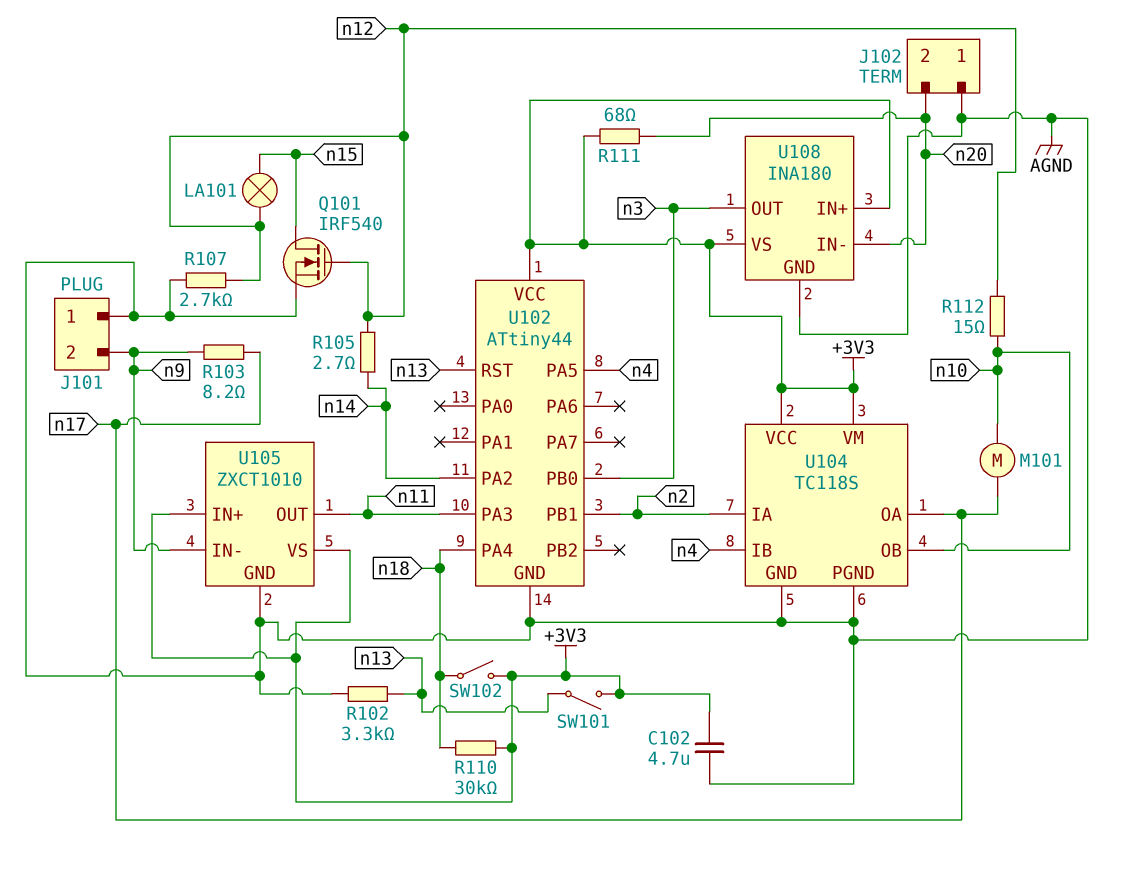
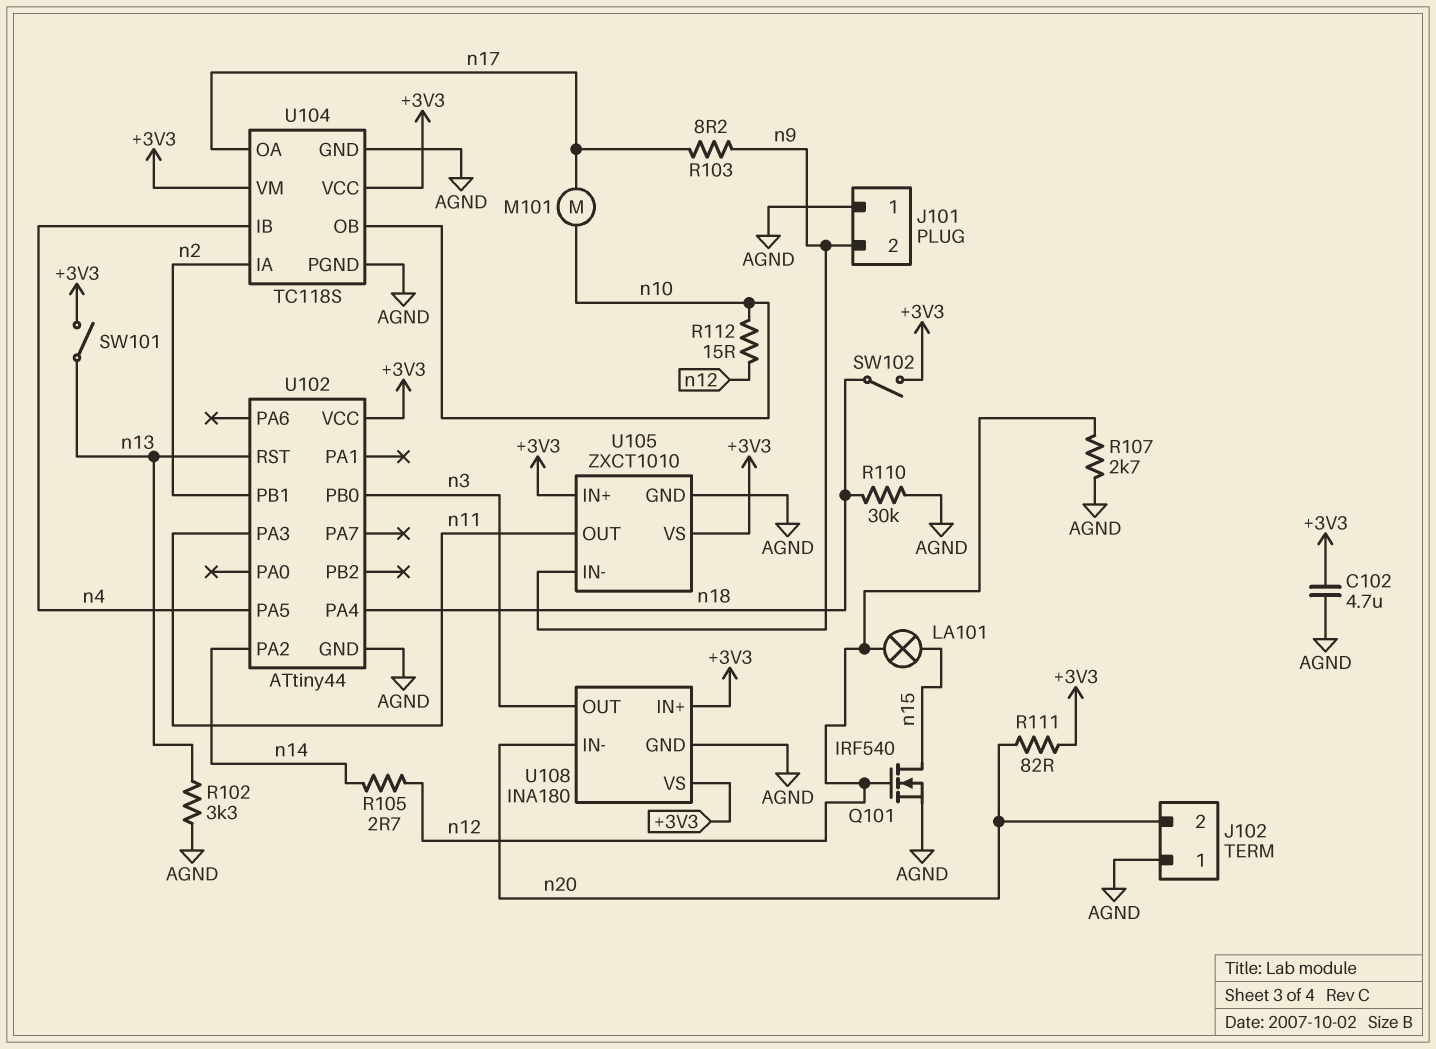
R110: 30k (+3V3, n18) -> 30k (AGND, n18)
R111: 68 (+3V3, n20) -> 82 (+3V3, n20)

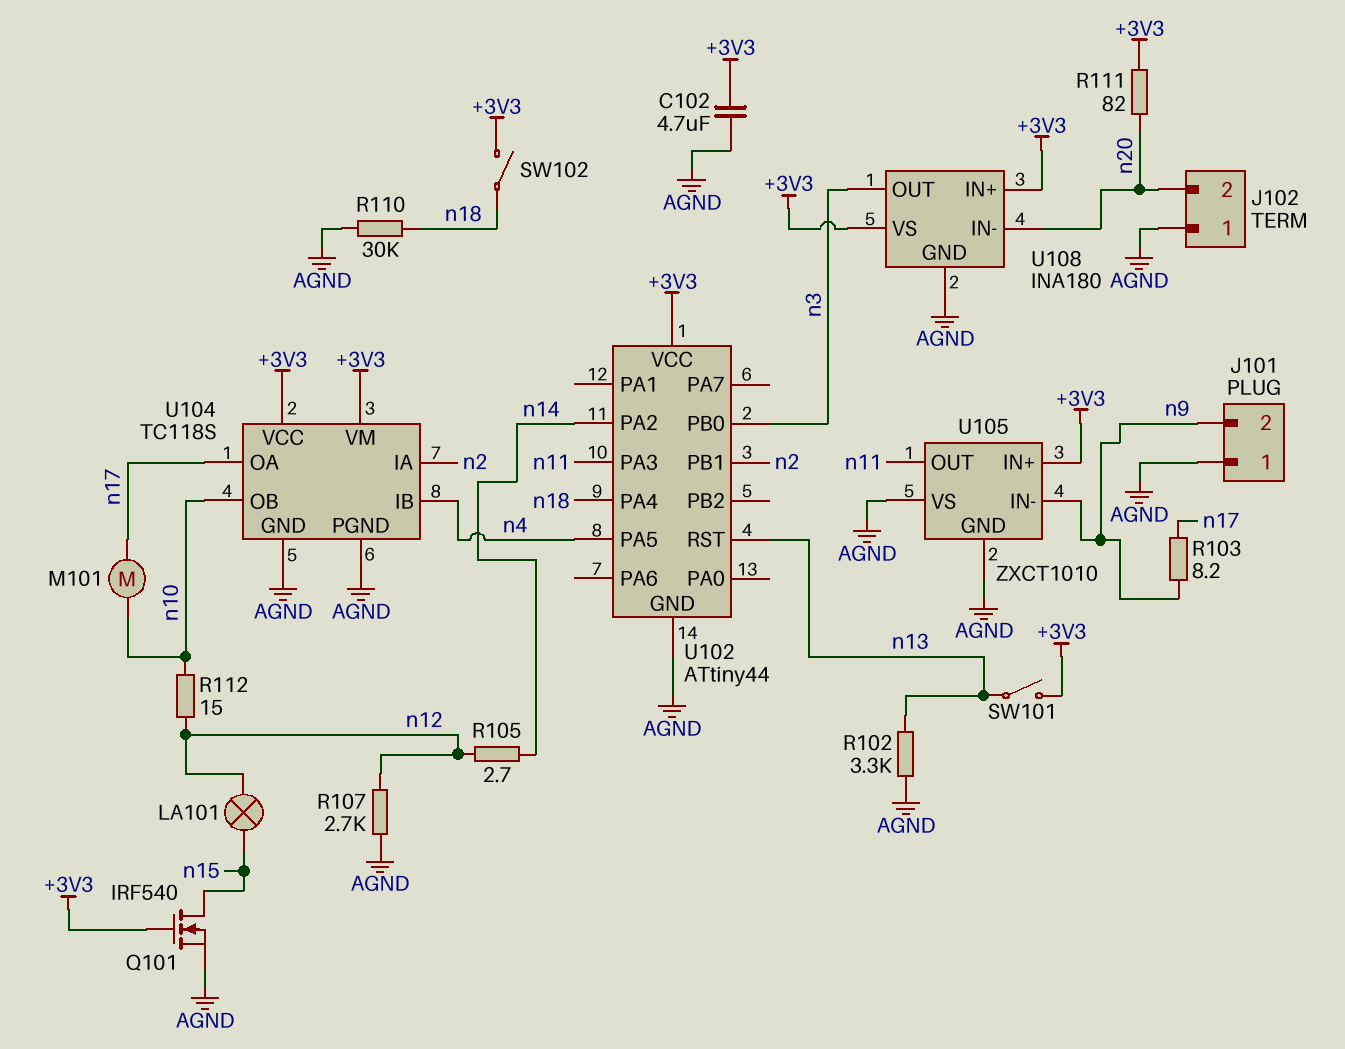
Q101: NMOS IRF540 (G n12, D n15, S AGND) -> NMOS IRF540 (G +3V3, D n15, S AGND)
U105 pin VS: +3V3 -> AGND

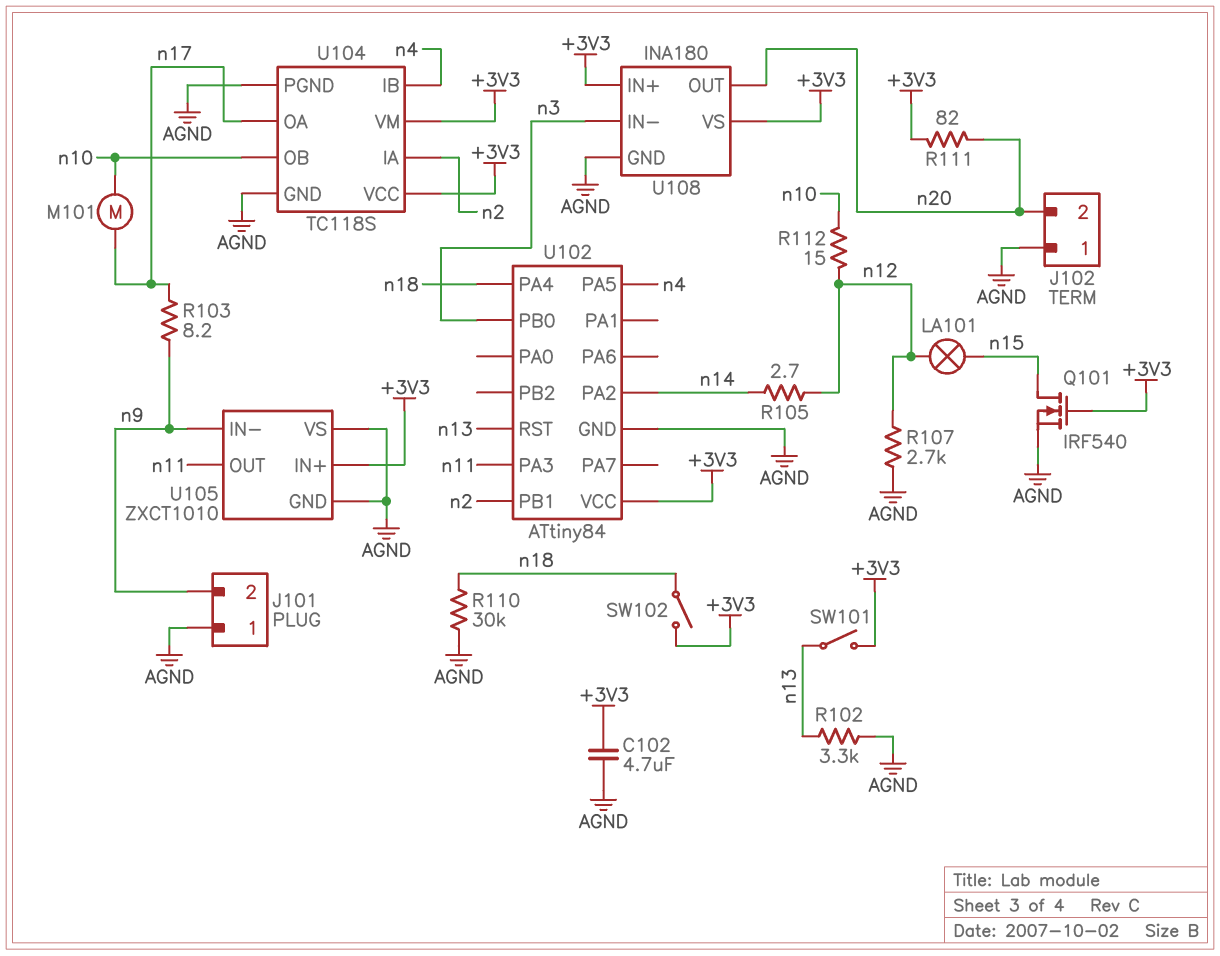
U102: ATtiny44 -> ATtiny84
U108 pin IN-: n20 -> n3
U108 pin OUT: n3 -> n20

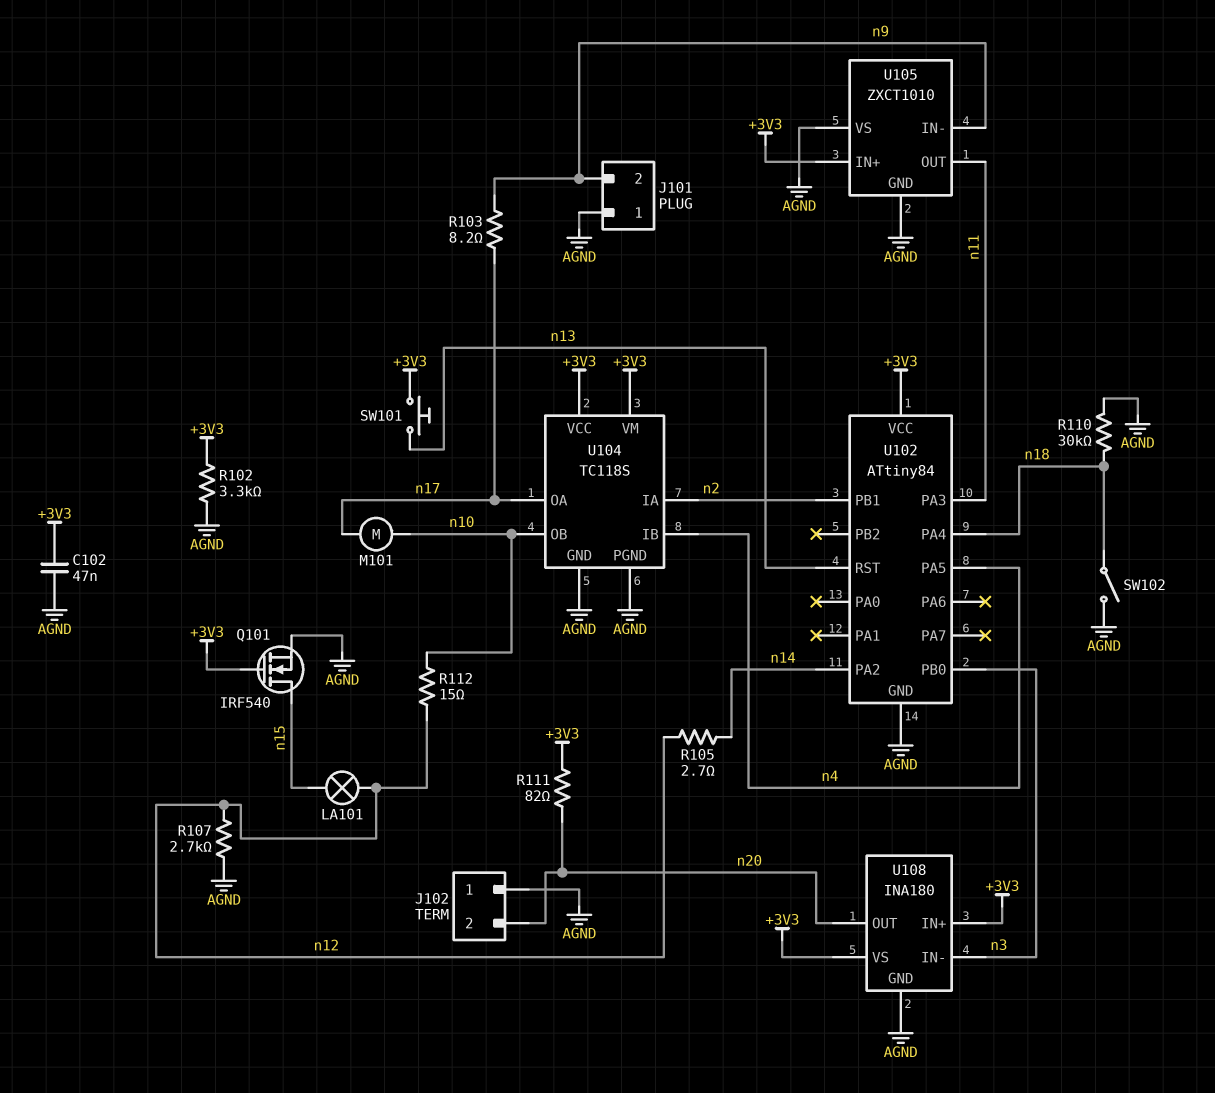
C102: 4.7uF (+3V3, AGND) -> 47nF (+3V3, AGND)
R102: 3.3k (AGND, n13) -> 3.3k (+3V3, AGND)
SW101: switch (+3V3, n13) -> button (+3V3, n13)
SW102: switch (+3V3, n18) -> switch (AGND, n18)

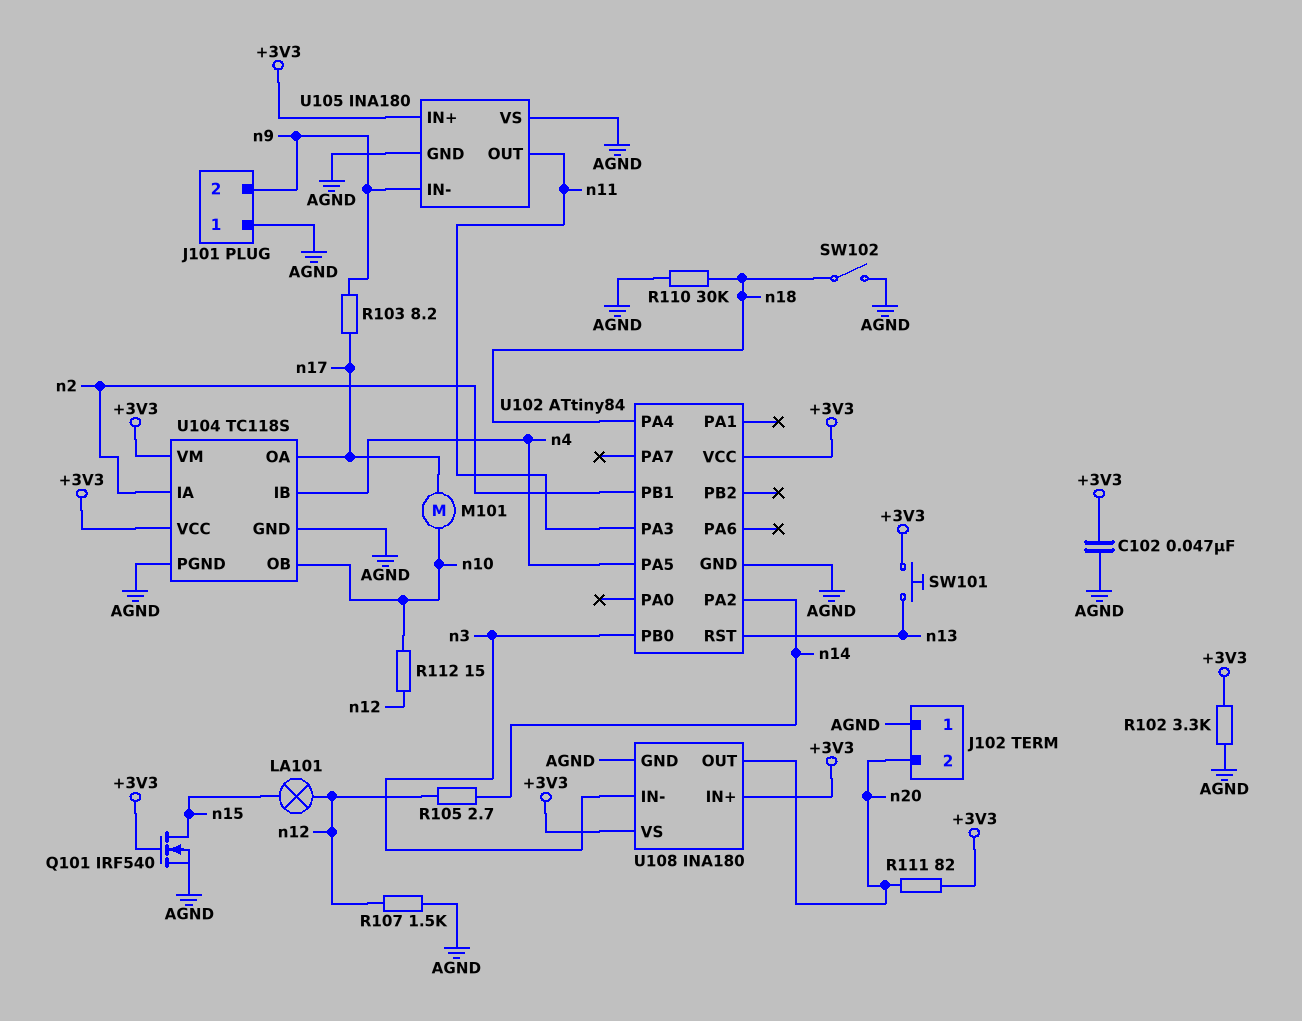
R107: 2.7k (AGND, n12) -> 1.5k (AGND, n12)
U105: ZXCT1010 -> INA180

